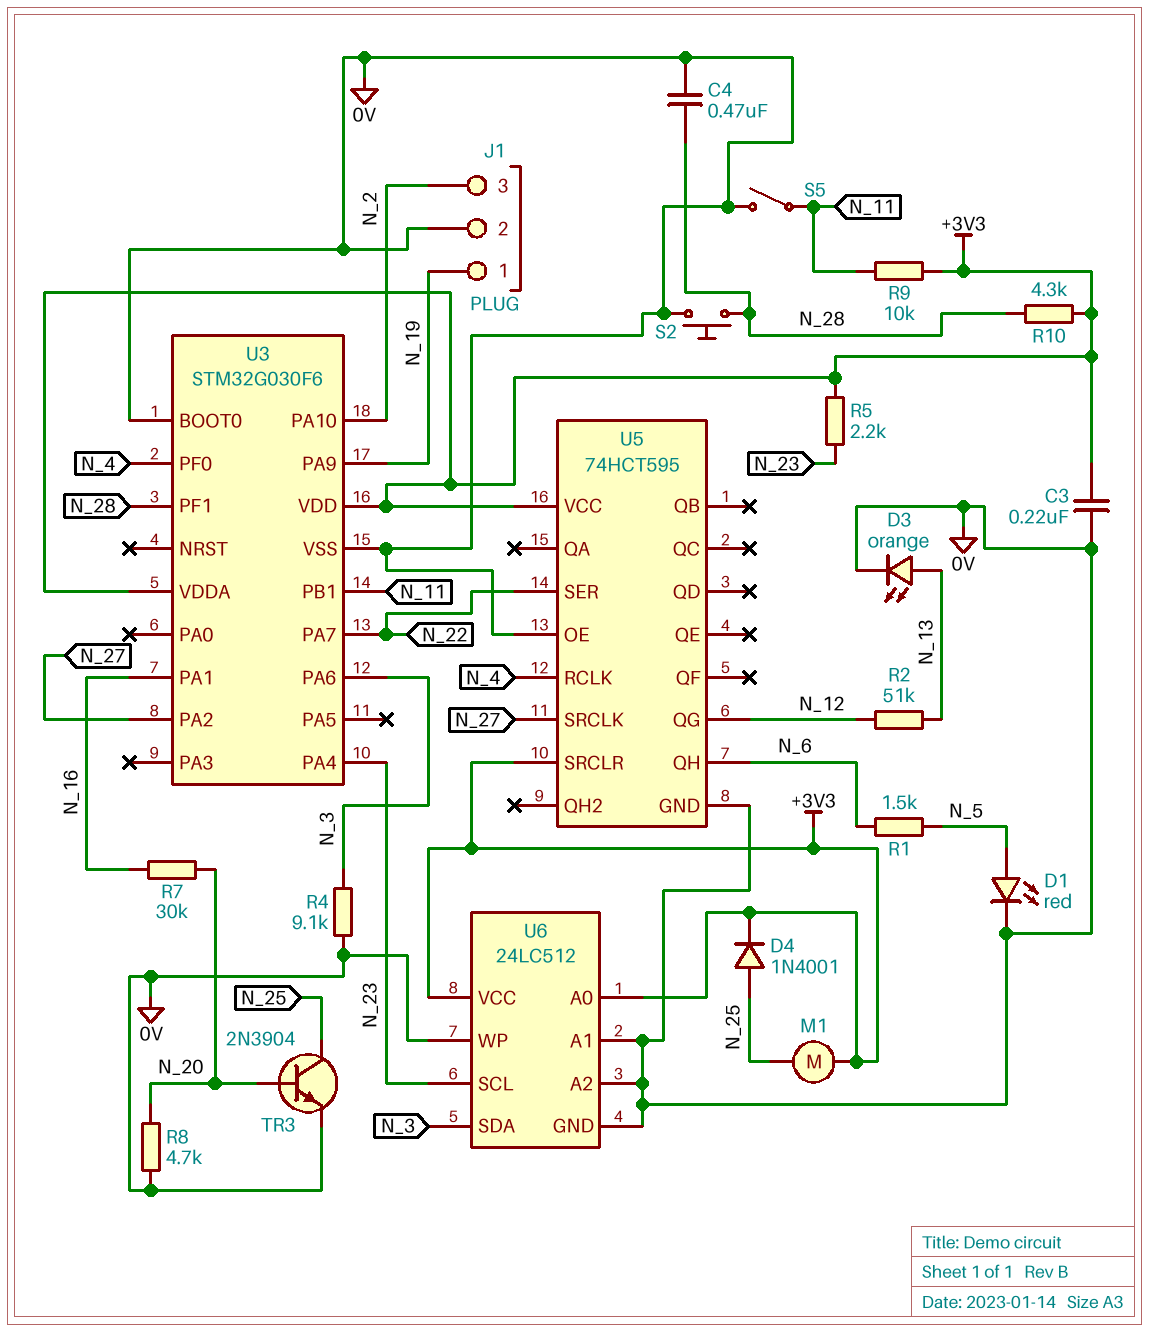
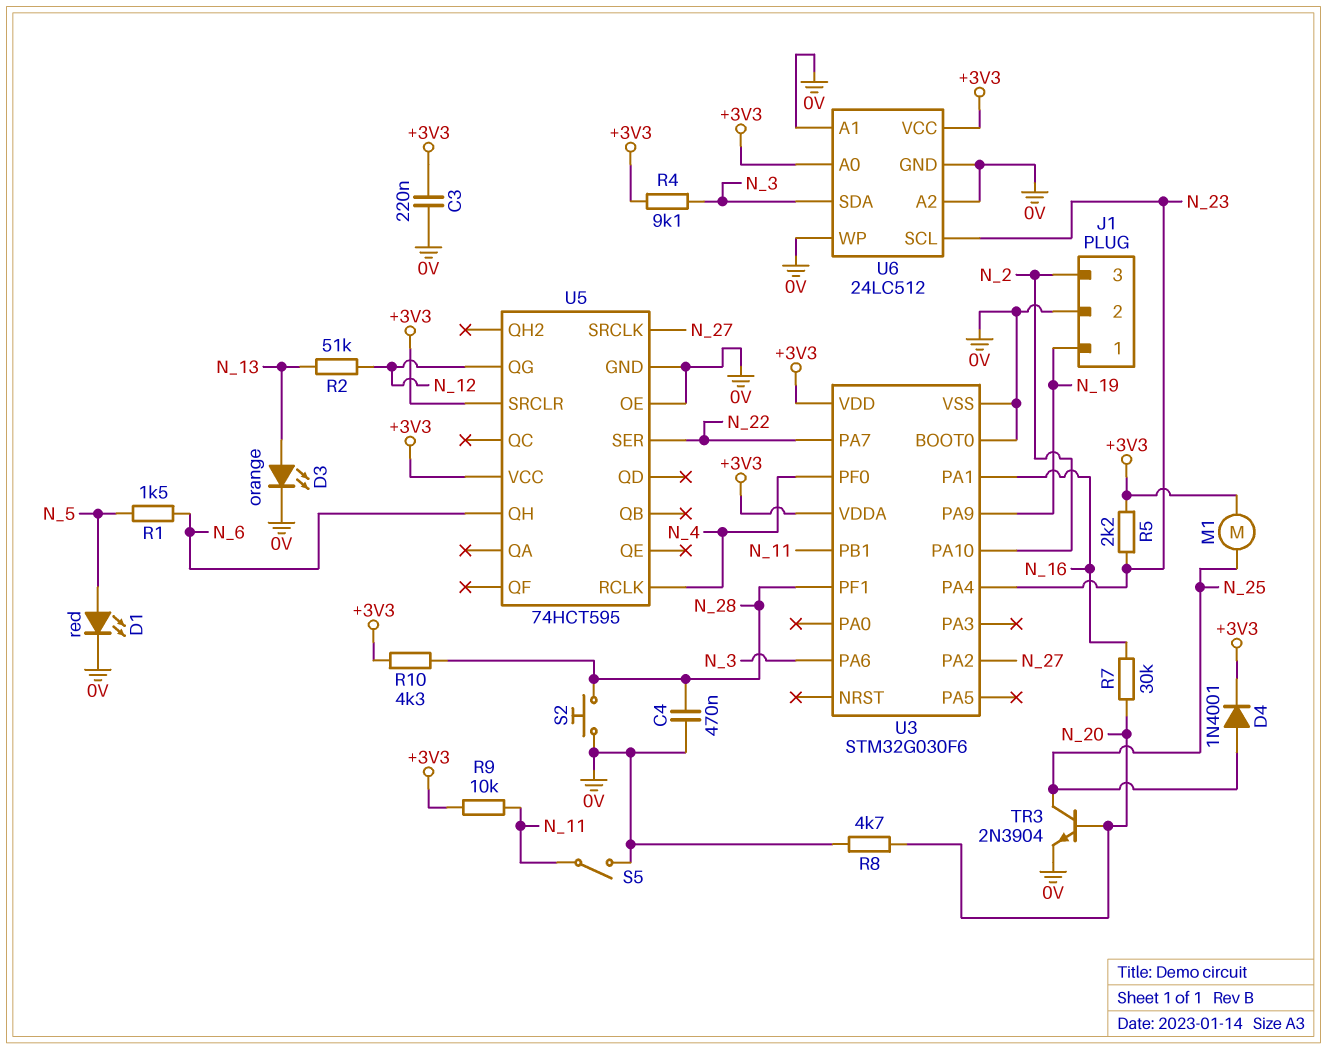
R4: 9.1k (0V, N_3) -> 9.1k (+3V3, N_3)

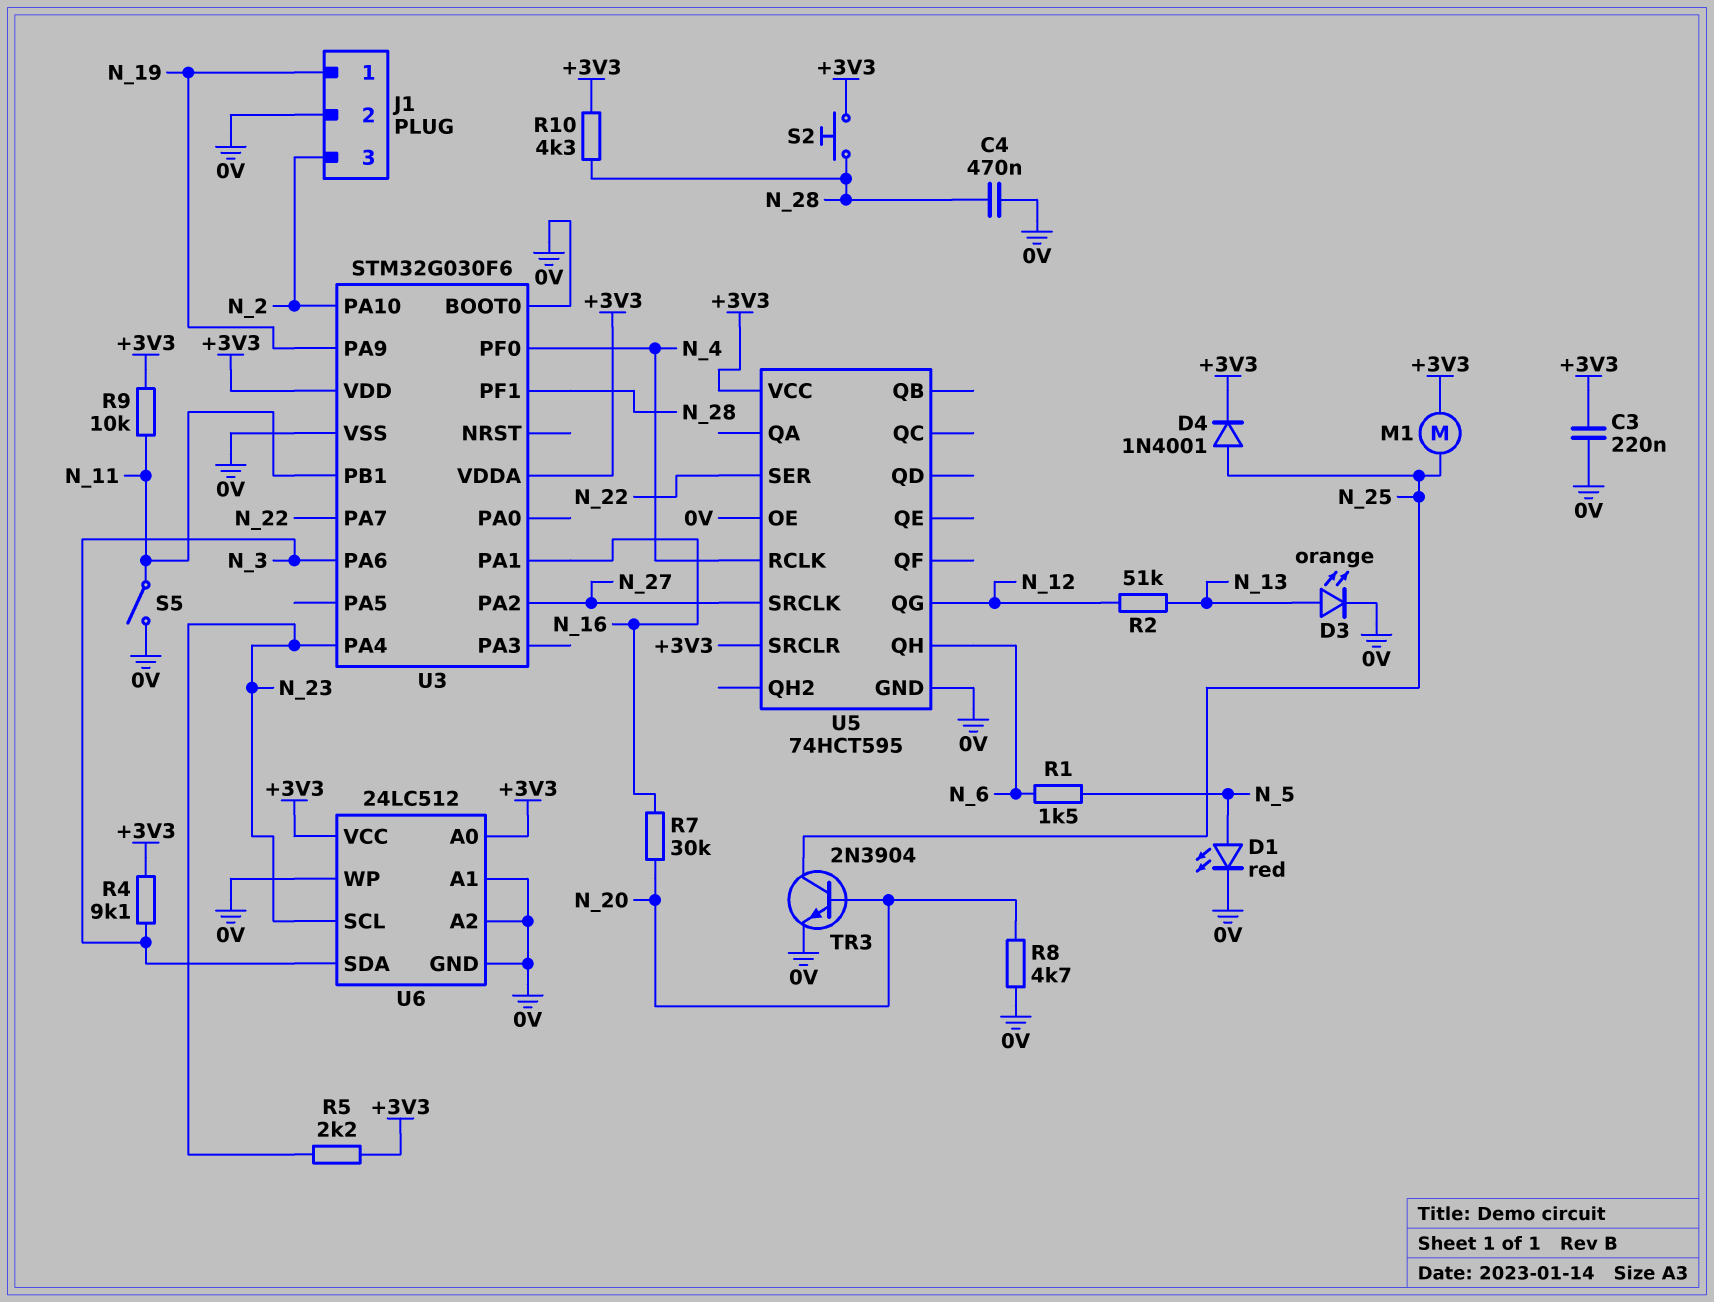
S2: button (0V, N_28) -> button (+3V3, N_28)

